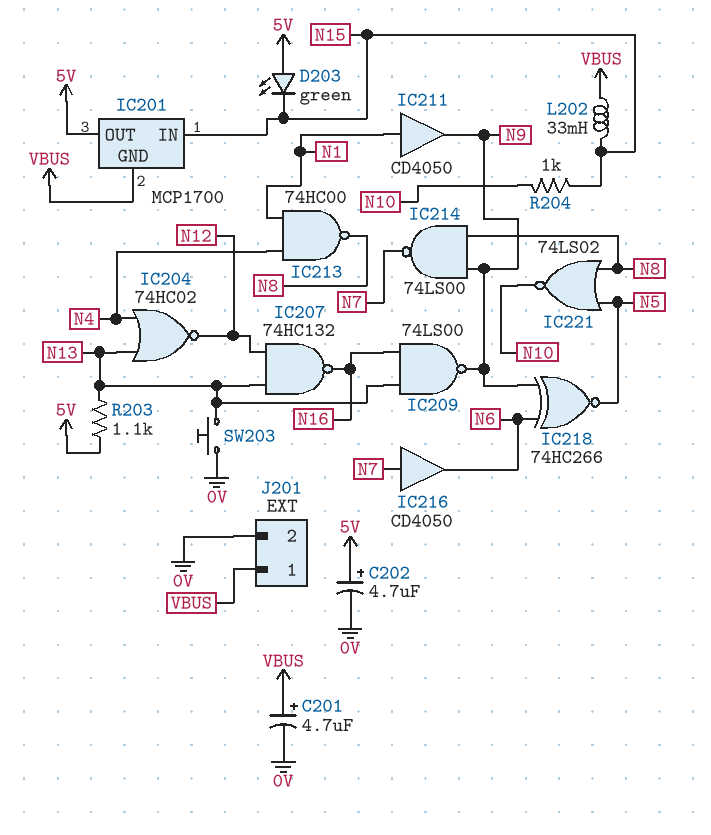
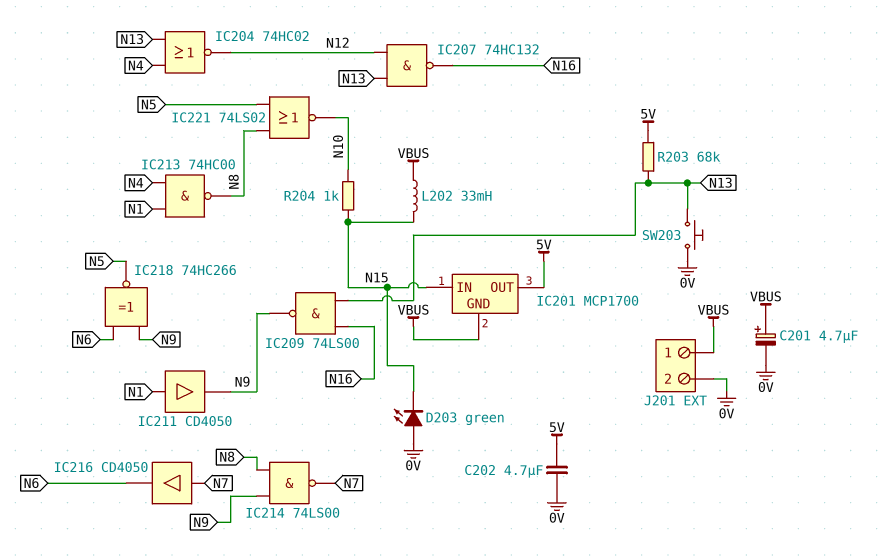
C202: 4.7uF (plus 5V, minus 0V) -> 4.7uF (0V, 5V)
D203: LED green (A 5V, K N15) -> LED green (A 0V, K N15)
R203: 1.1k (5V, N13) -> 68k (5V, N13)

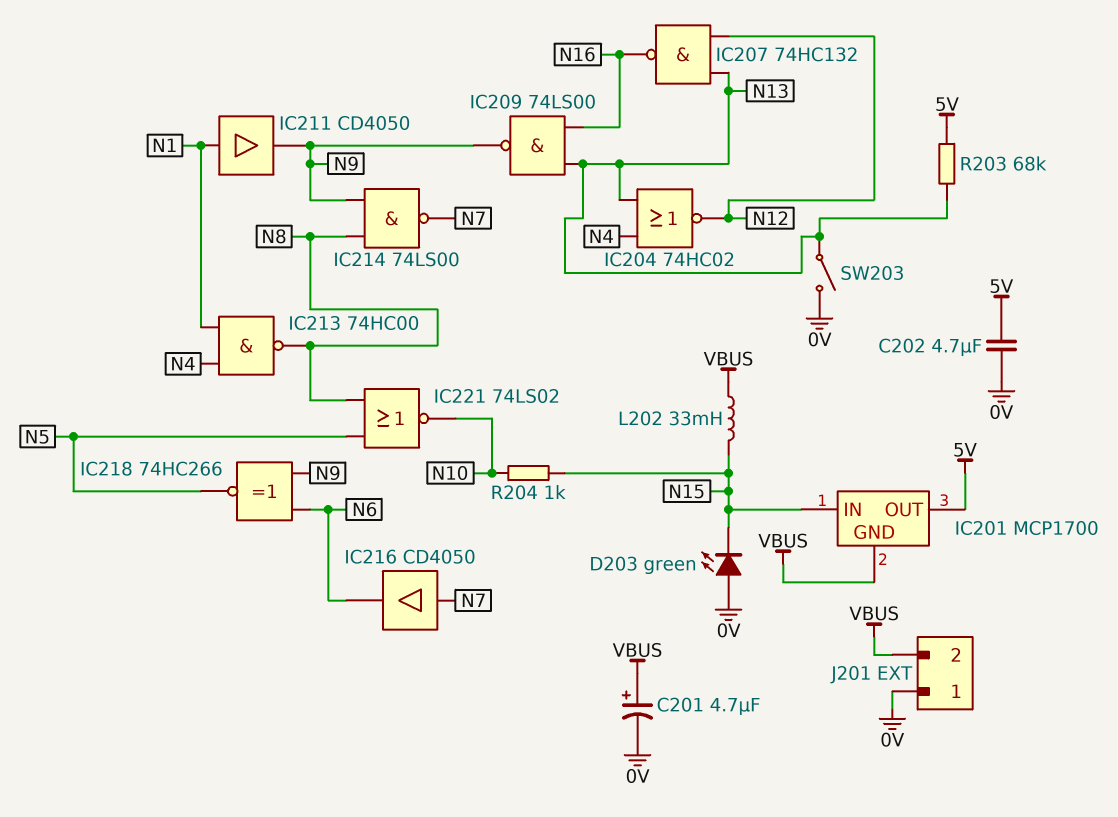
J201 pin 1: VBUS -> 0V
J201 pin 2: 0V -> VBUS
SW203: button (0V, N13) -> switch (0V, N13)

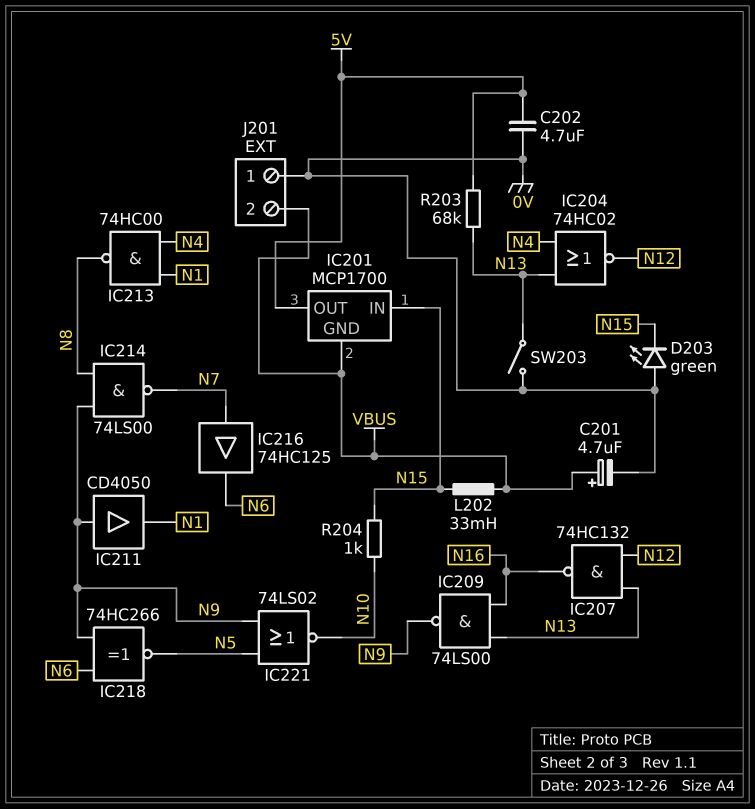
IC211: buffer CD4050 (in N1, out N9) -> buffer CD4050 (in N9, out N1)
IC216: buffer CD4050 (in N7, out N6) -> buffer 74HC125 (in N7, out N6)
IC221: NOR 74LS02 (in N5, in N8, out N10) -> NOR 74LS02 (in N5, in N9, out N10)

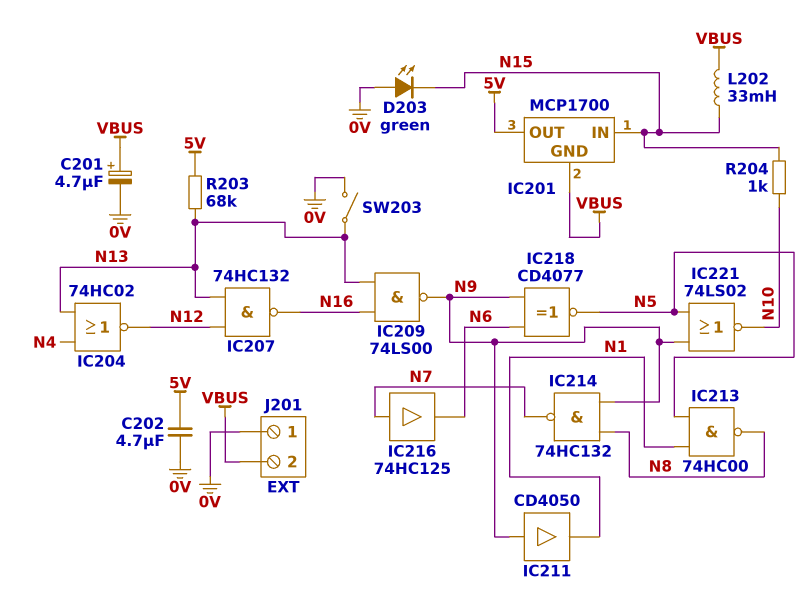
IC213: NAND 74HC00 (in N1, in N4, out N8) -> NAND 74HC00 (in N1, in N5, out N8)
IC214: NAND 74LS00 (in N8, in N9, out N7) -> NAND 74HC132 (in N8, in N9, out N7)
IC218: XNOR 74HC266 (in N6, in N9, out N5) -> XNOR CD4077 (in N6, in N9, out N5)

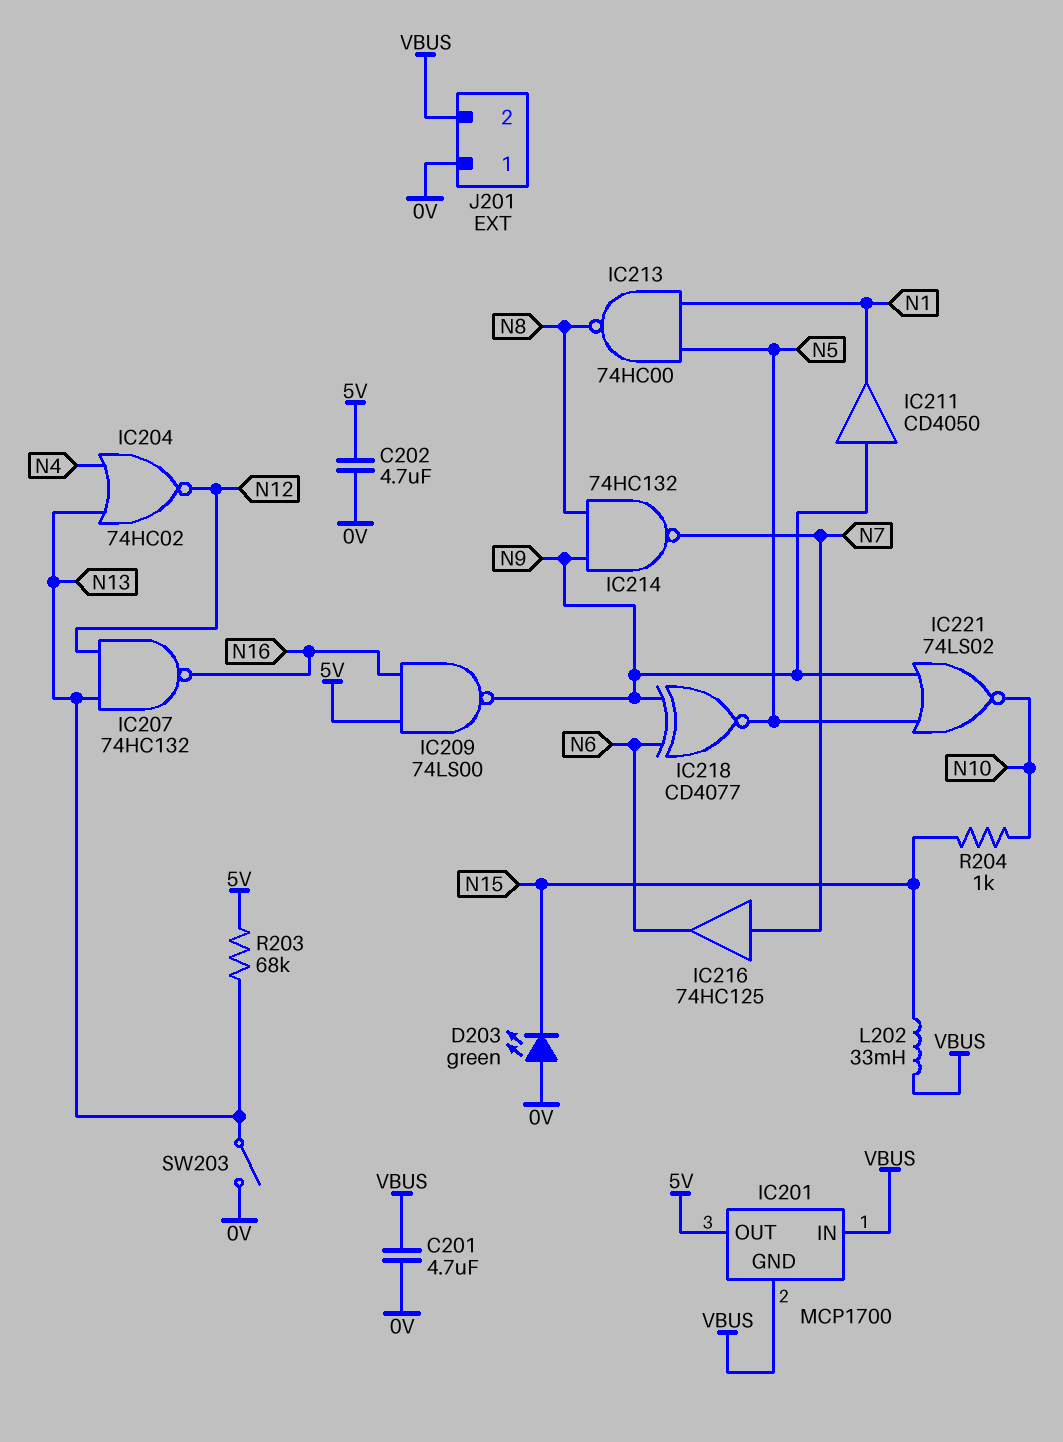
C201: 4.7uF (plus VBUS, minus 0V) -> 4.7uF (0V, VBUS)
IC201 pin IN: N15 -> VBUS
IC209: NAND 74LS00 (in N13, in N16, out N9) -> NAND 74LS00 (in 5V, in N16, out N9)

